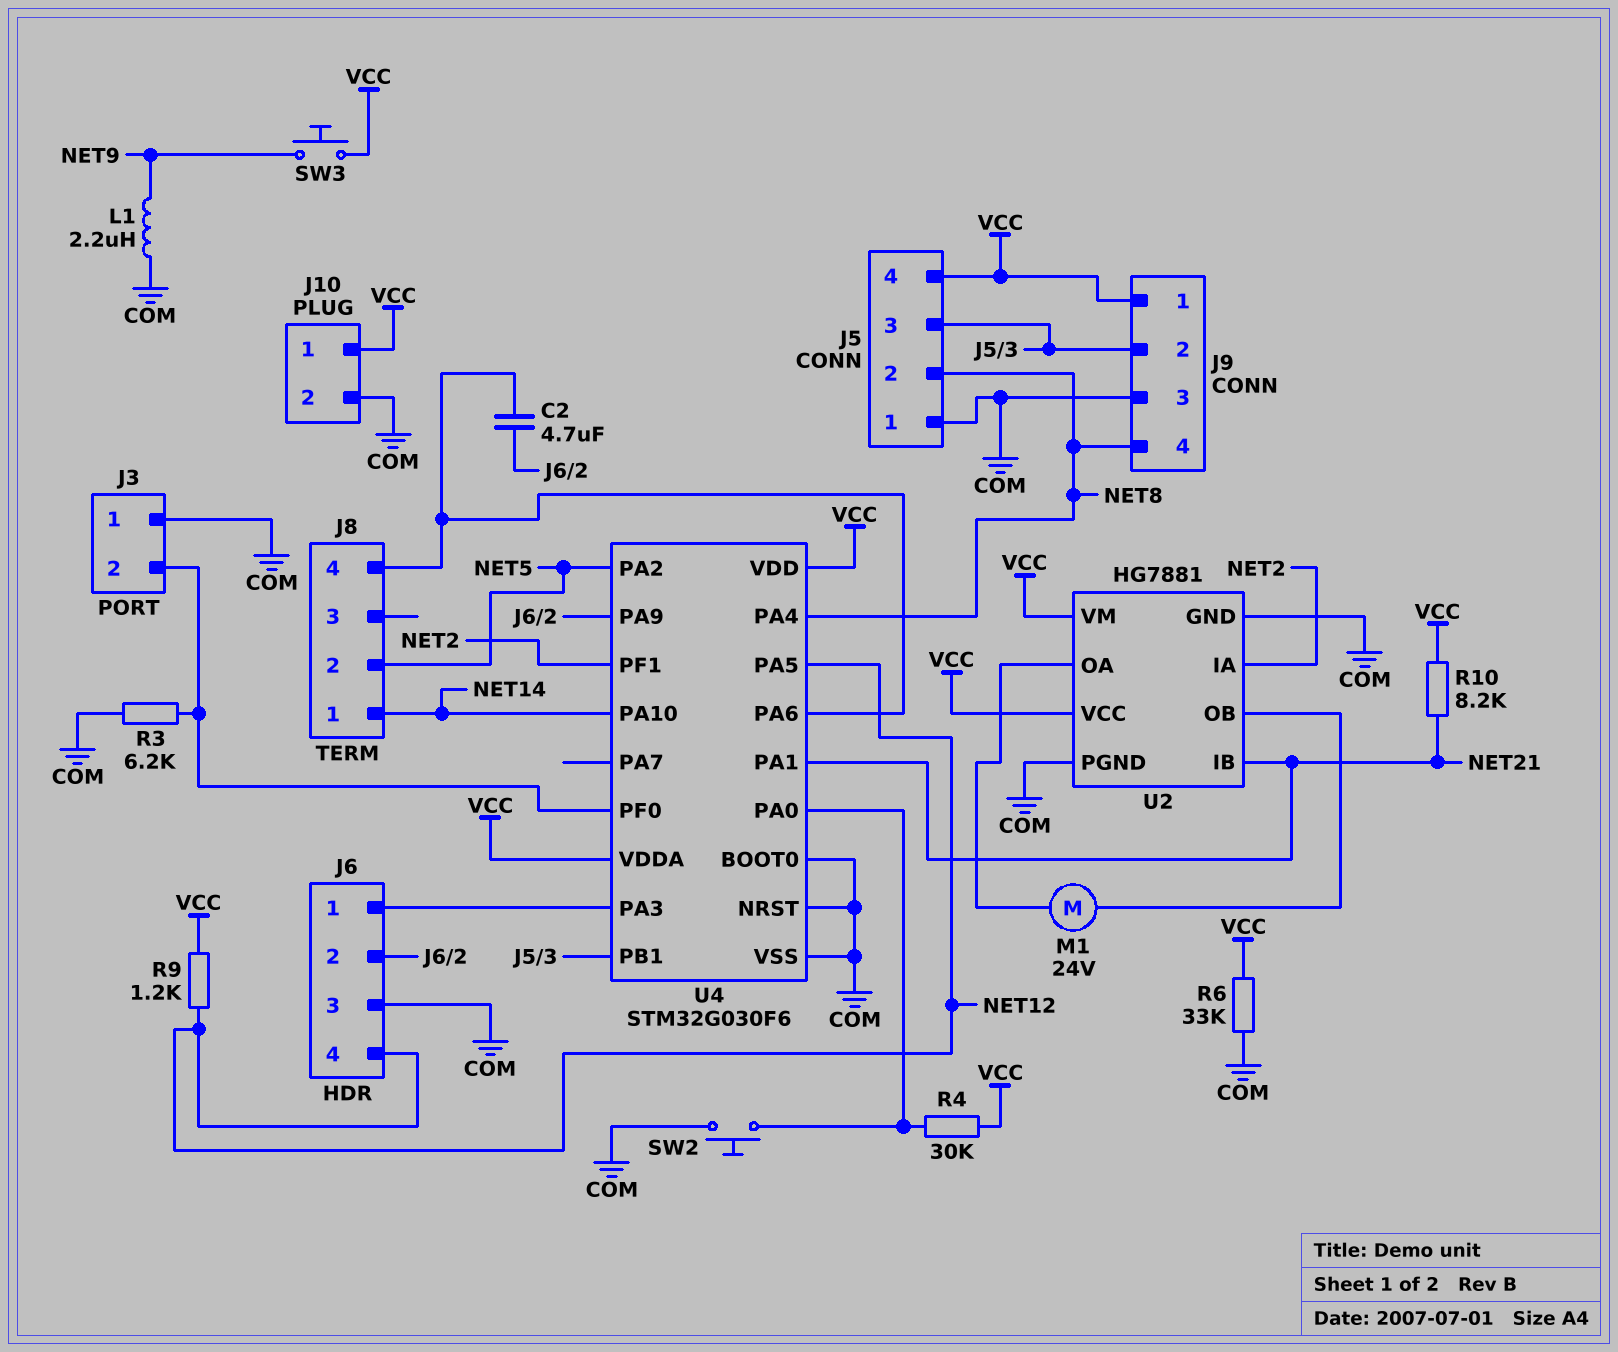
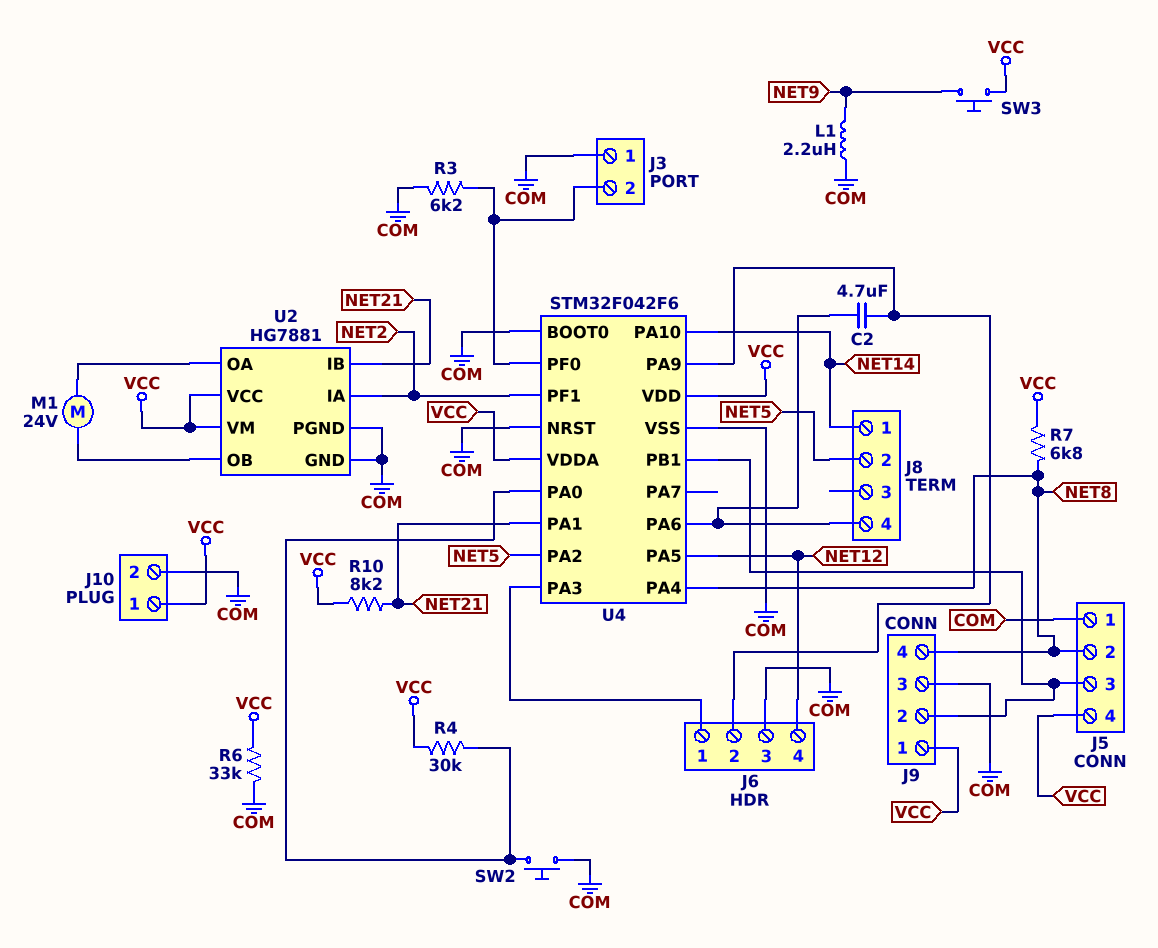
R7: none -> 6.8k (NET8, VCC)
R9: 1.2k (NET12, VCC) -> none
U4: STM32G030F6 -> STM32F042F6

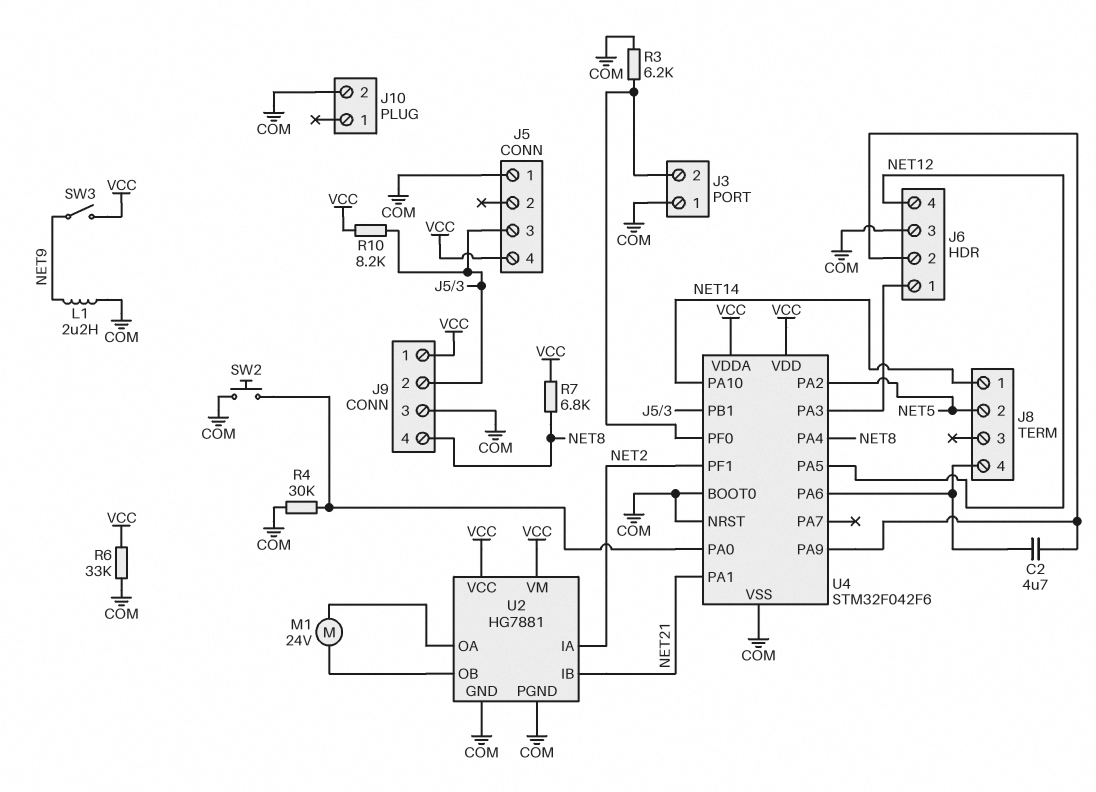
J5 pin 2: NET8 -> none
J10 pin 1: VCC -> none
R4: 30k (U4/PA0, VCC) -> 30k (COM, U4/PA0)
R10: 8.2k (NET21, VCC) -> 8.2k (J5/3, VCC)
SW3: button (NET9, VCC) -> switch (NET9, VCC)

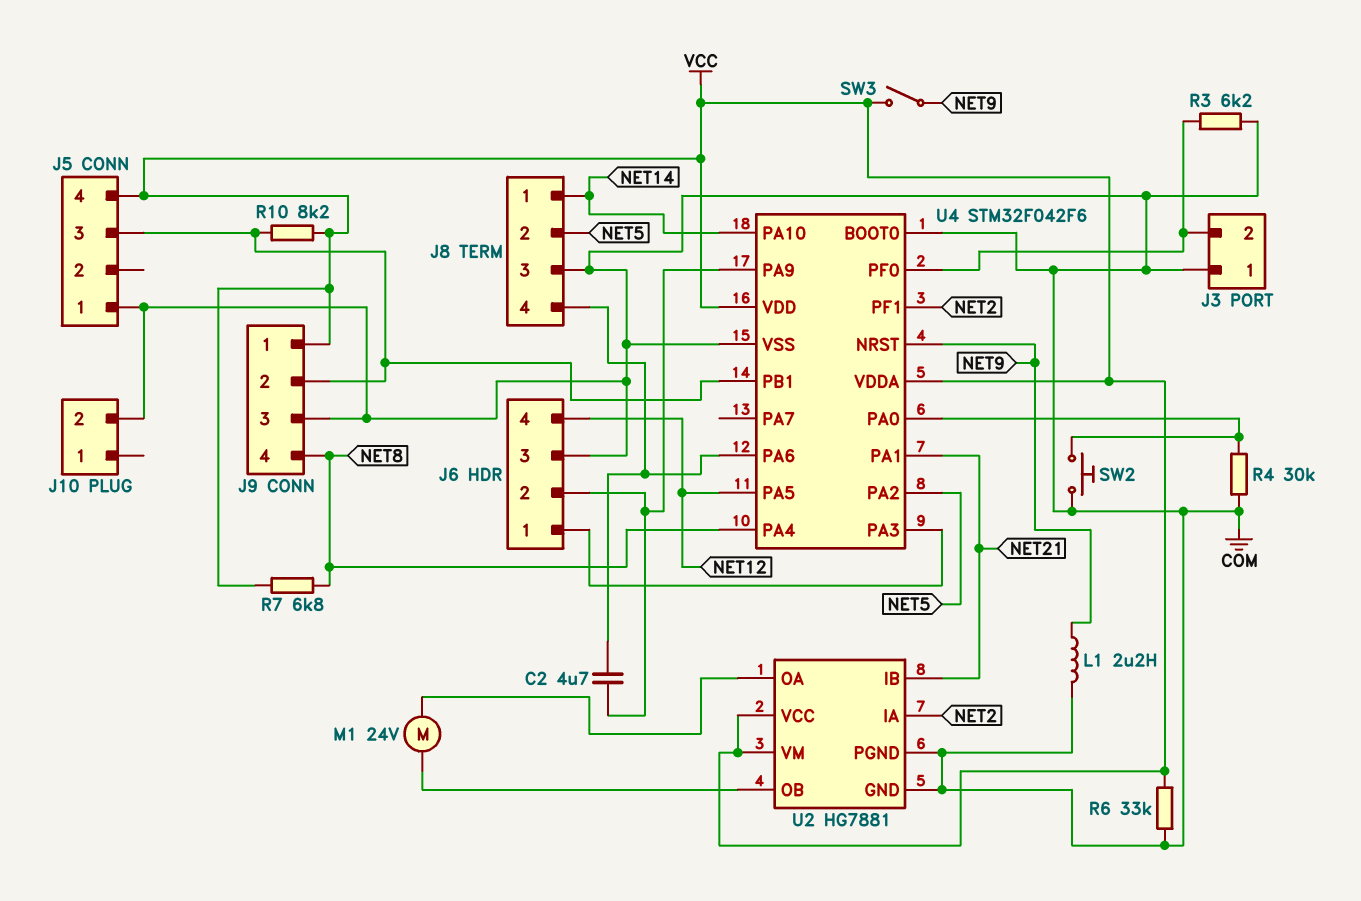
J8 pin 3: none -> COM
U4 pin NRST: COM -> NET9

